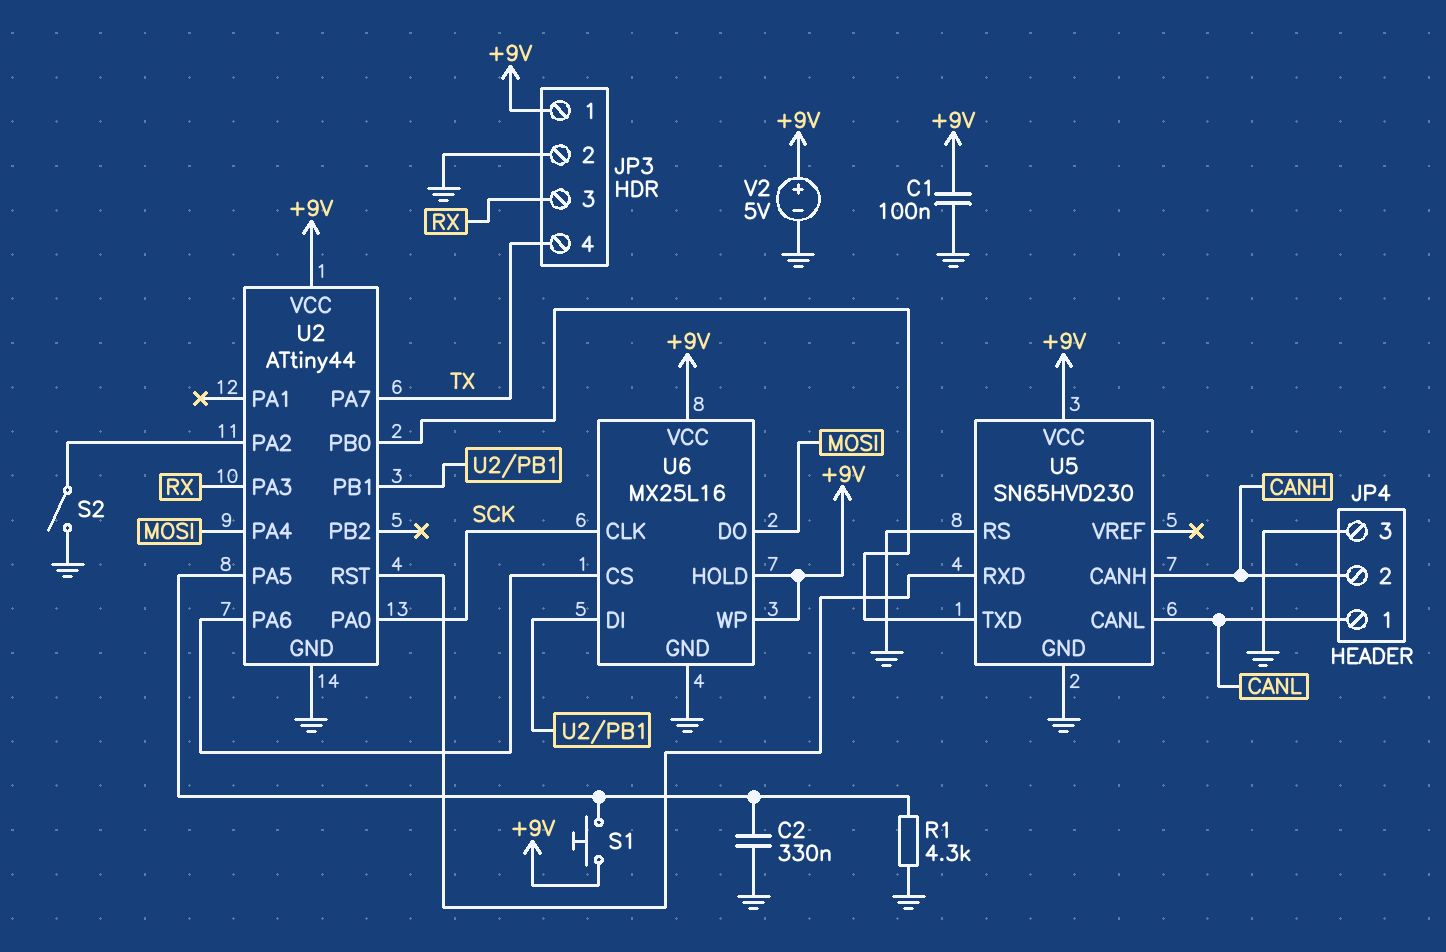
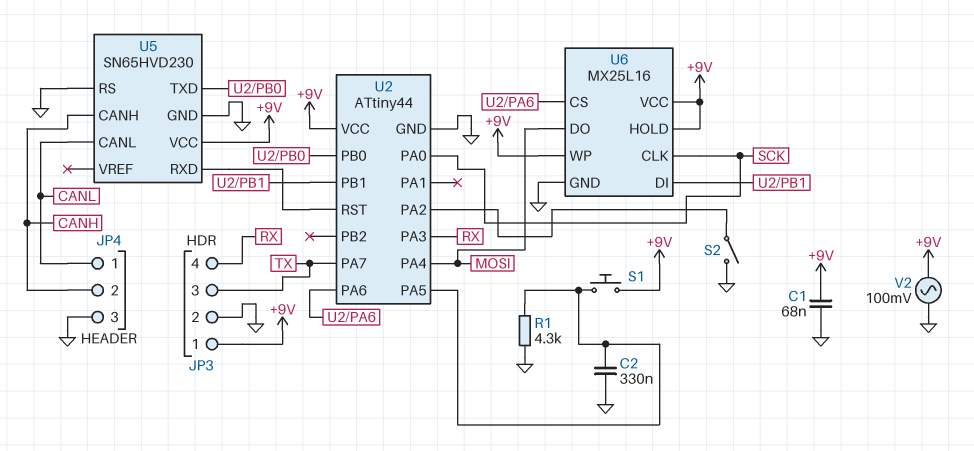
C1: 100nF (+9V, GND) -> 68nF (+9V, GND)
JP3 pin 3: RX -> TX
JP3 pin 4: TX -> RX
V2: 5V (plus +9V, minus GND) -> AC 100mV (+9V, GND)

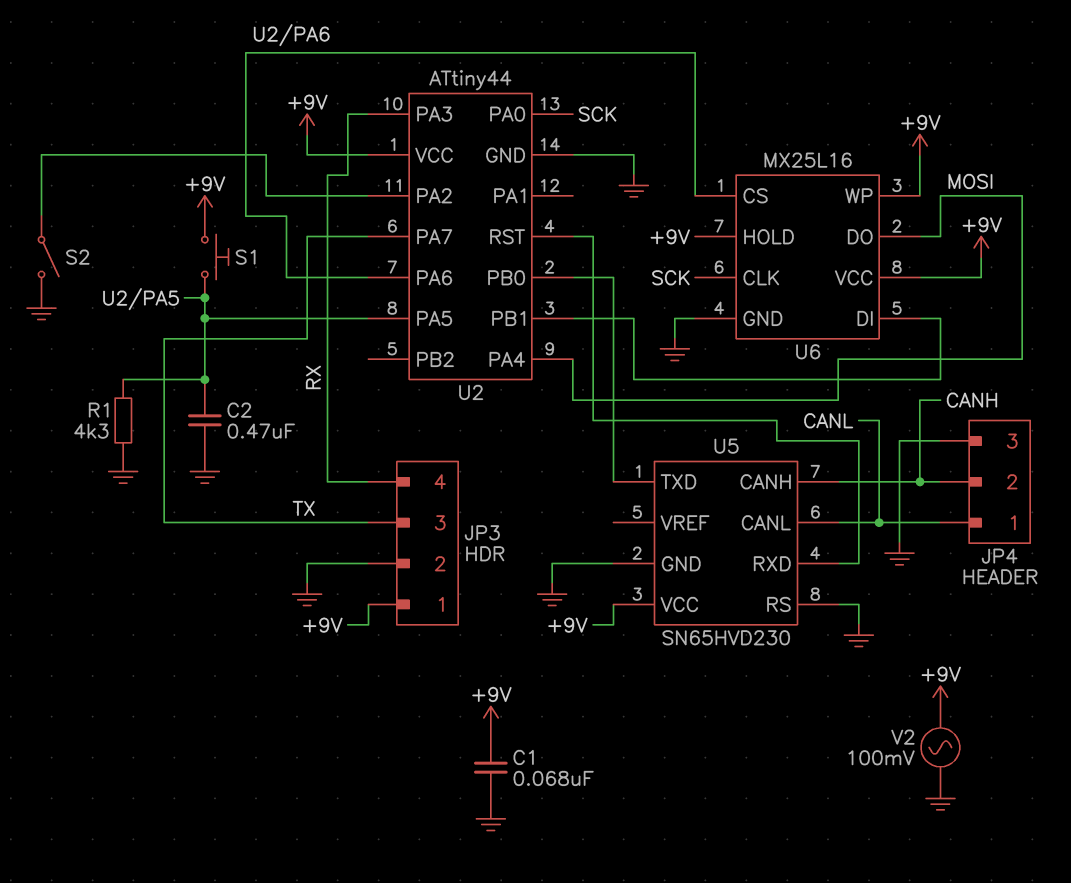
C2: 330nF (GND, U2/PA5) -> 470nF (GND, U2/PA5)

